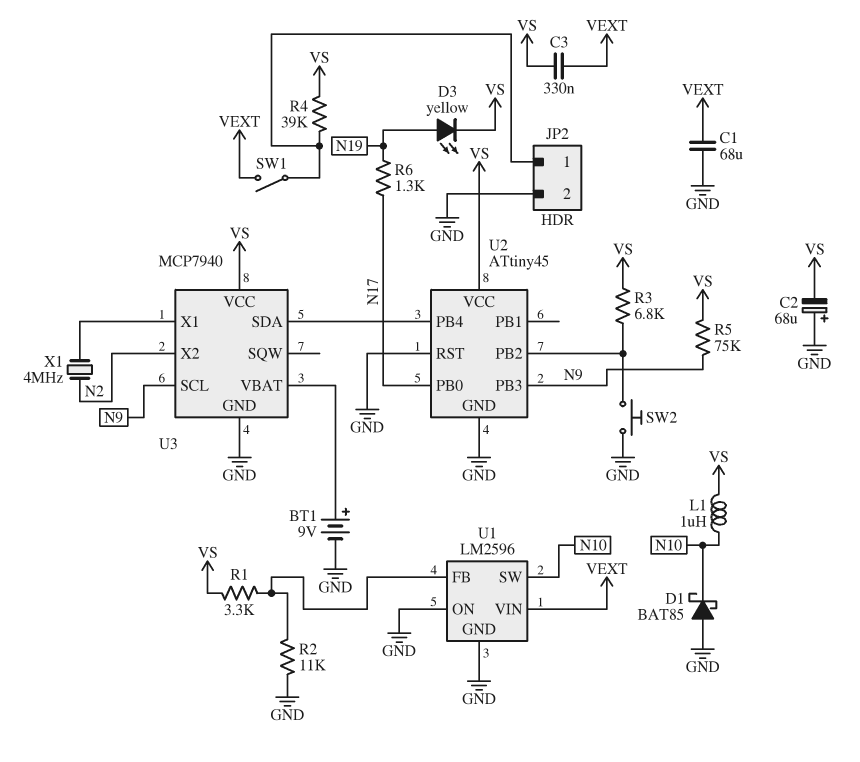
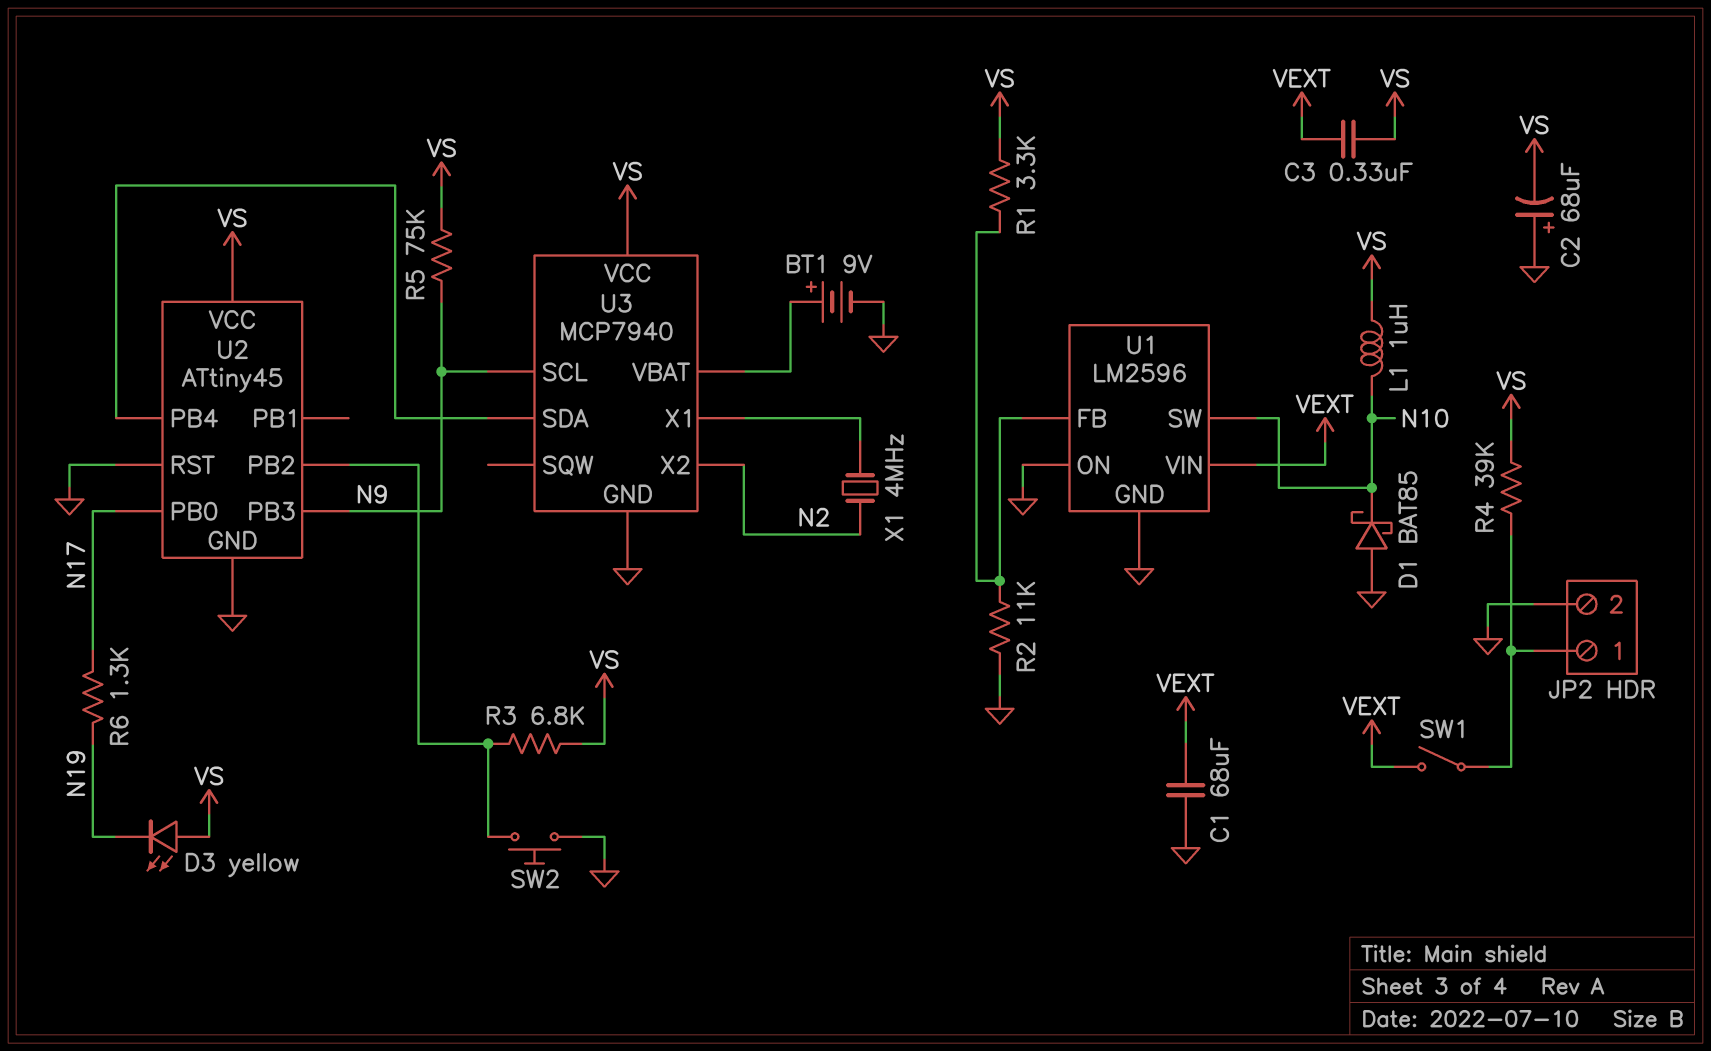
D3: LED yellow (A N19, K VS) -> LED yellow (A VS, K N19)

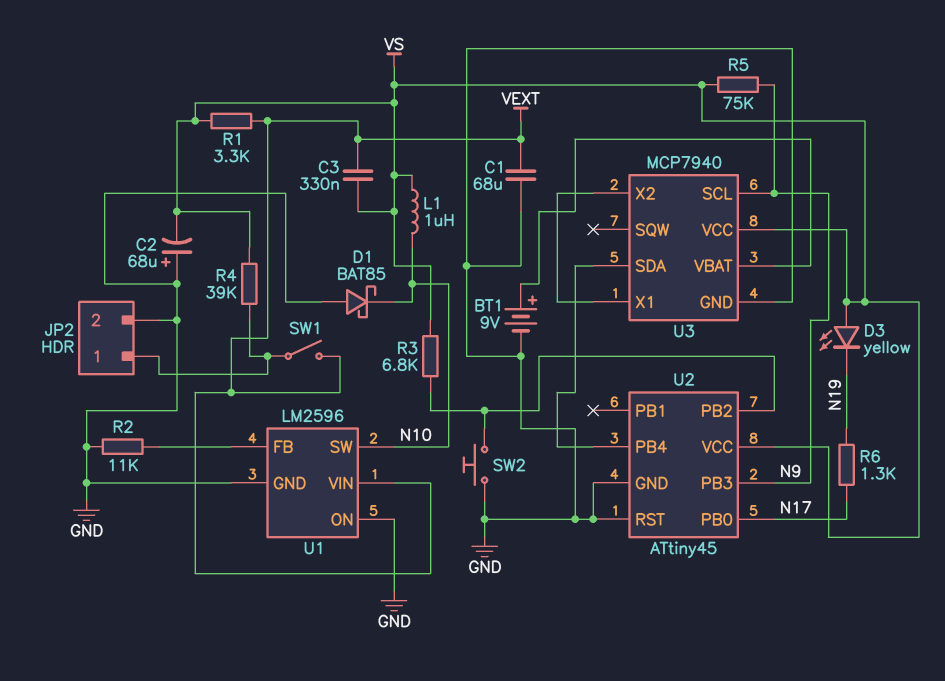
R1: 3.3k (U1/FB, VS) -> 3.3k (VEXT, VS)
U3 pin X2: N2 -> U3/X1
X1: 4MHz (N2, U3/X1) -> none

